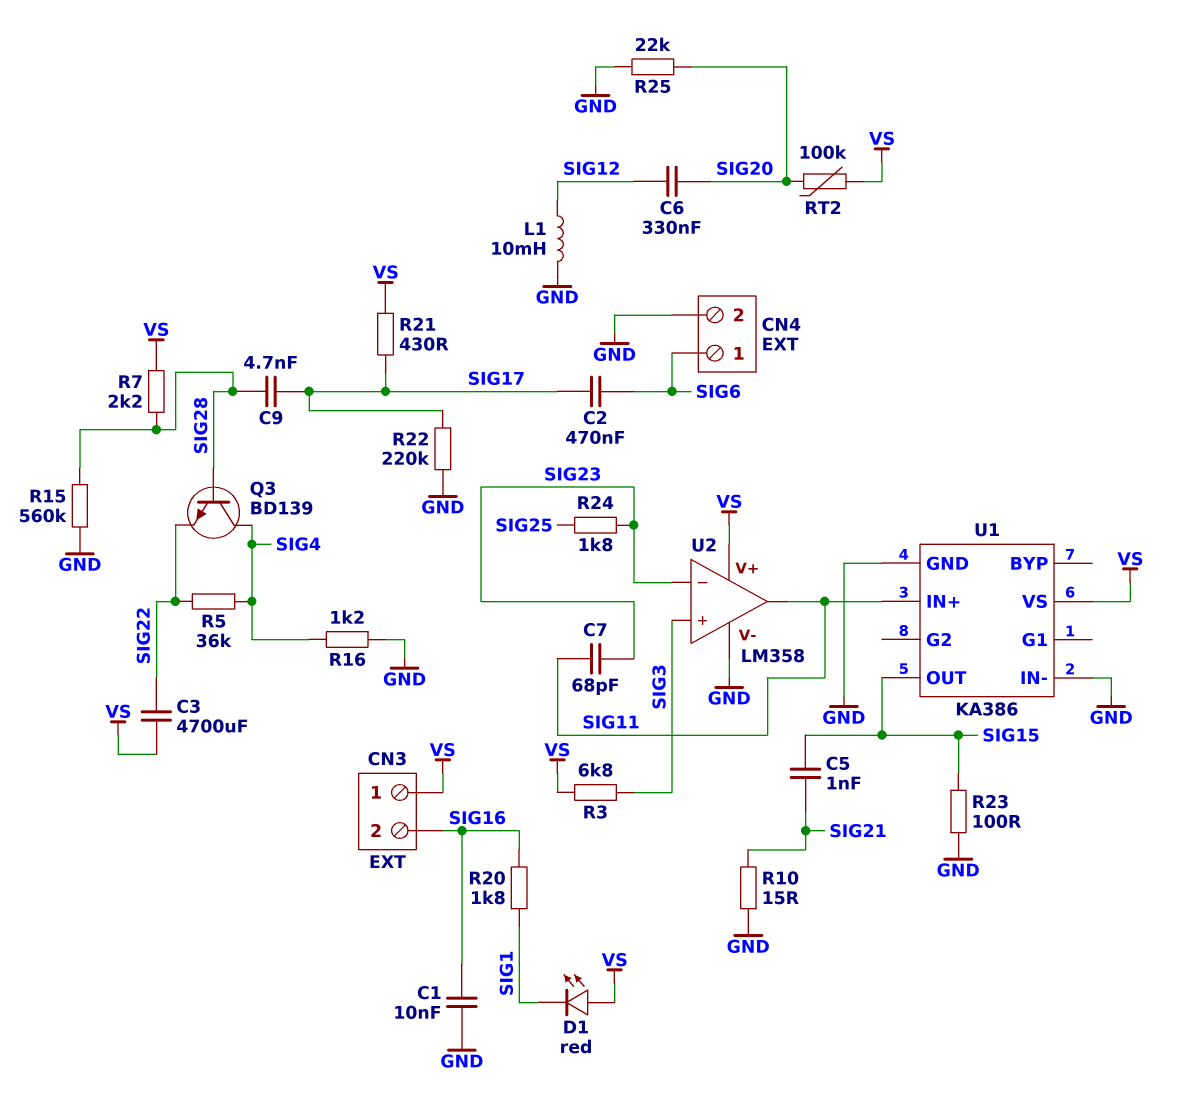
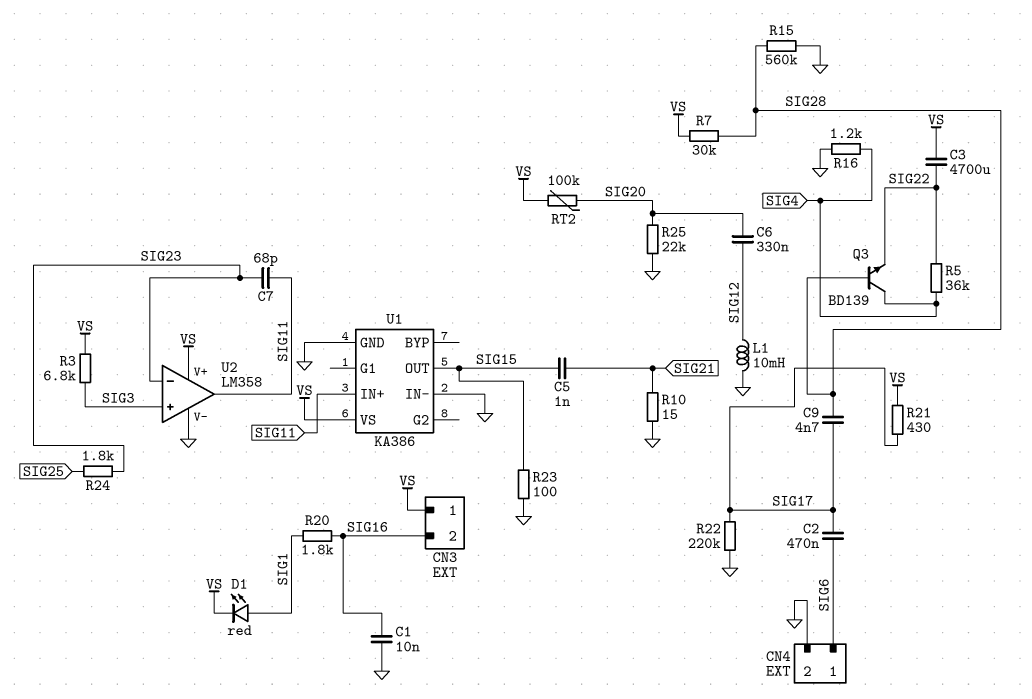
D1: LED red (A VS, K SIG1) -> LED red (A SIG1, K VS)
R7: 2.2k (SIG28, VS) -> 30k (SIG28, VS)

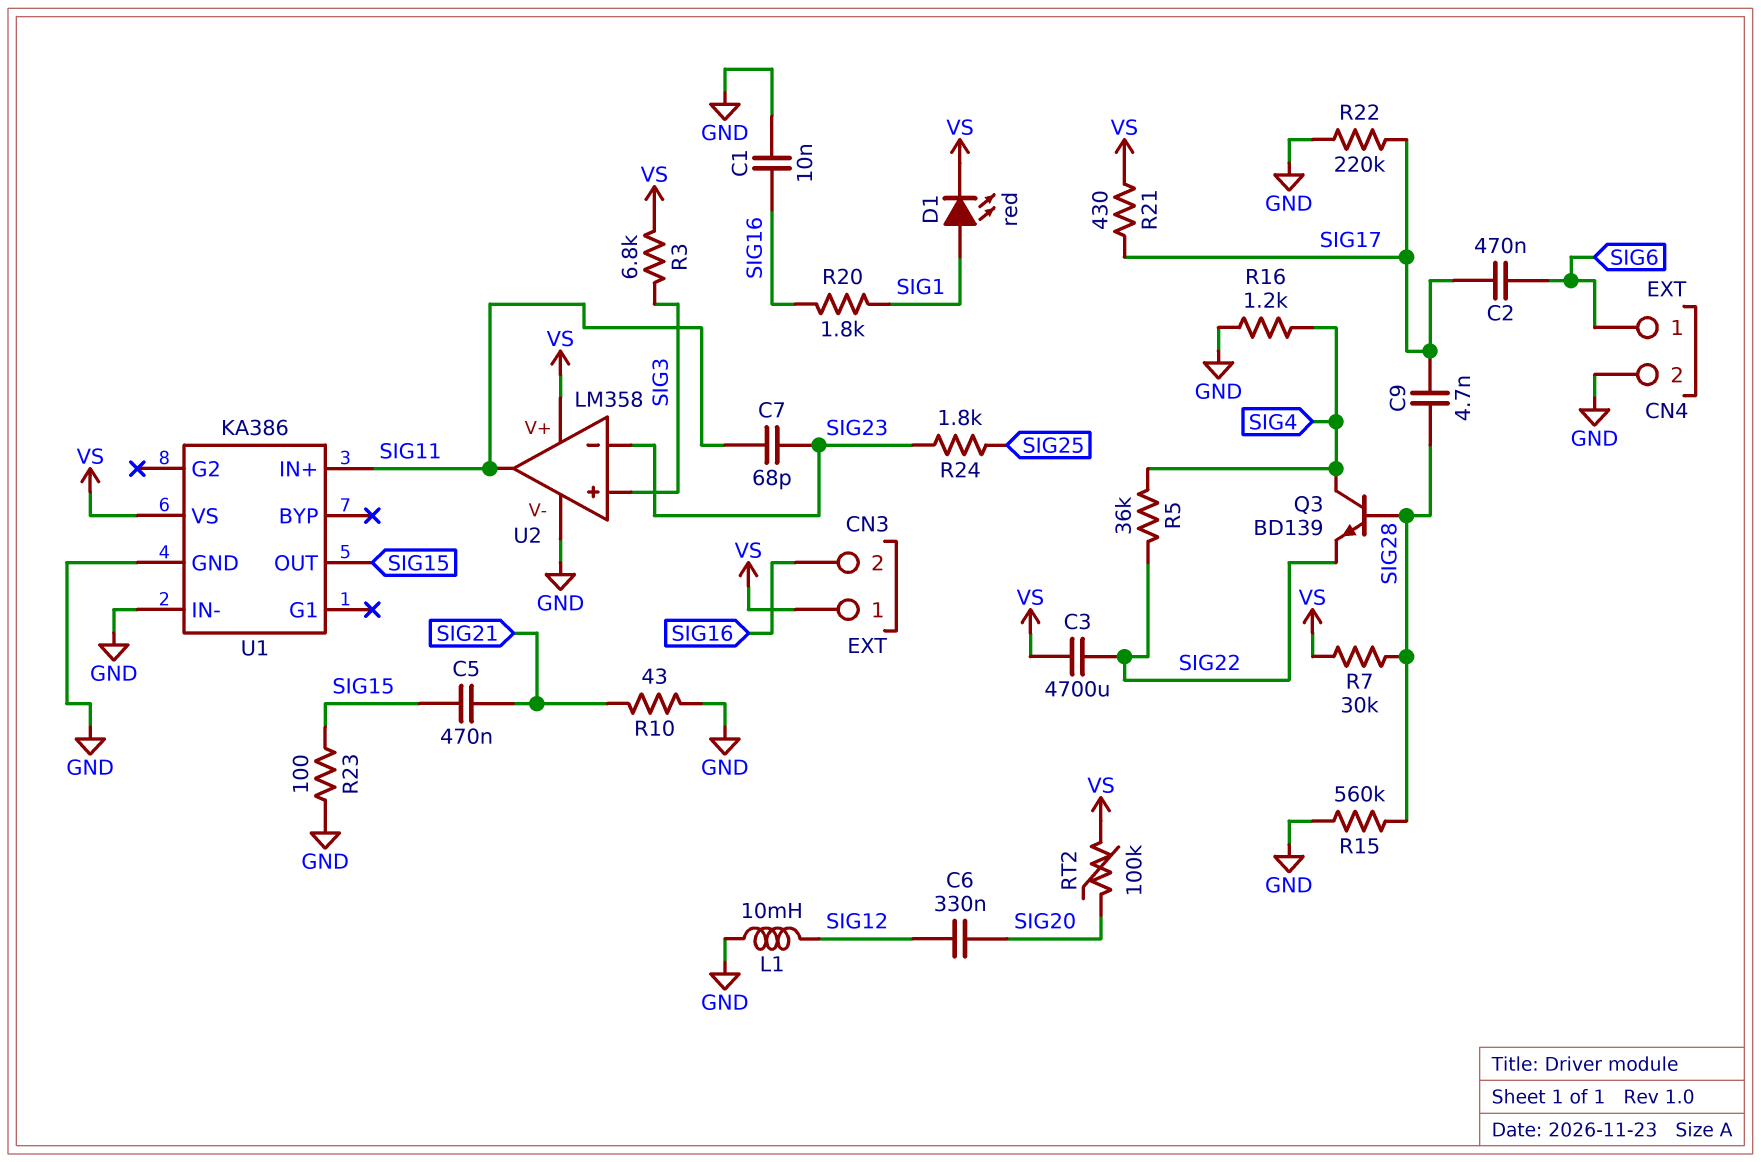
C5: 1nF (SIG15, SIG21) -> 470nF (SIG15, SIG21)
R10: 15 (GND, SIG21) -> 43 (GND, SIG21)
R25: 22k (GND, SIG20) -> none

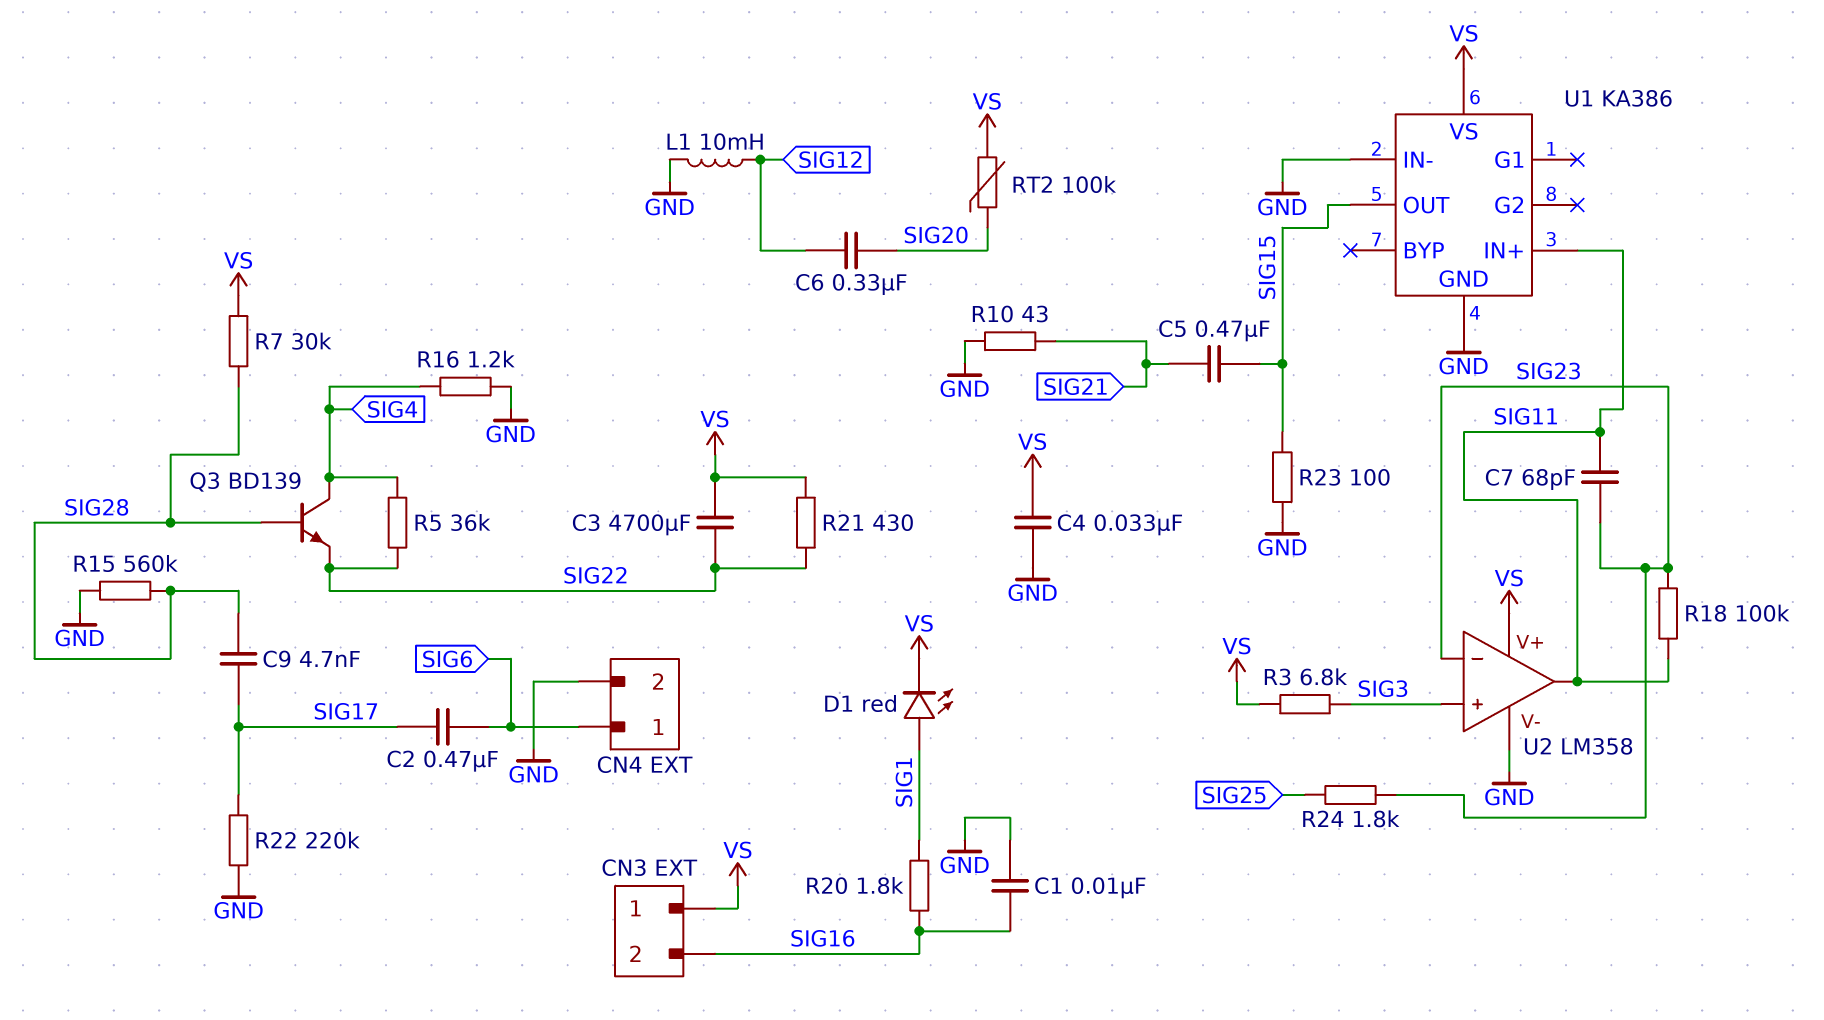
C4: none -> 33nF (GND, VS)
R18: none -> 100k (SIG11, SIG23)
R21: 430 (SIG17, VS) -> 430 (SIG22, VS)

